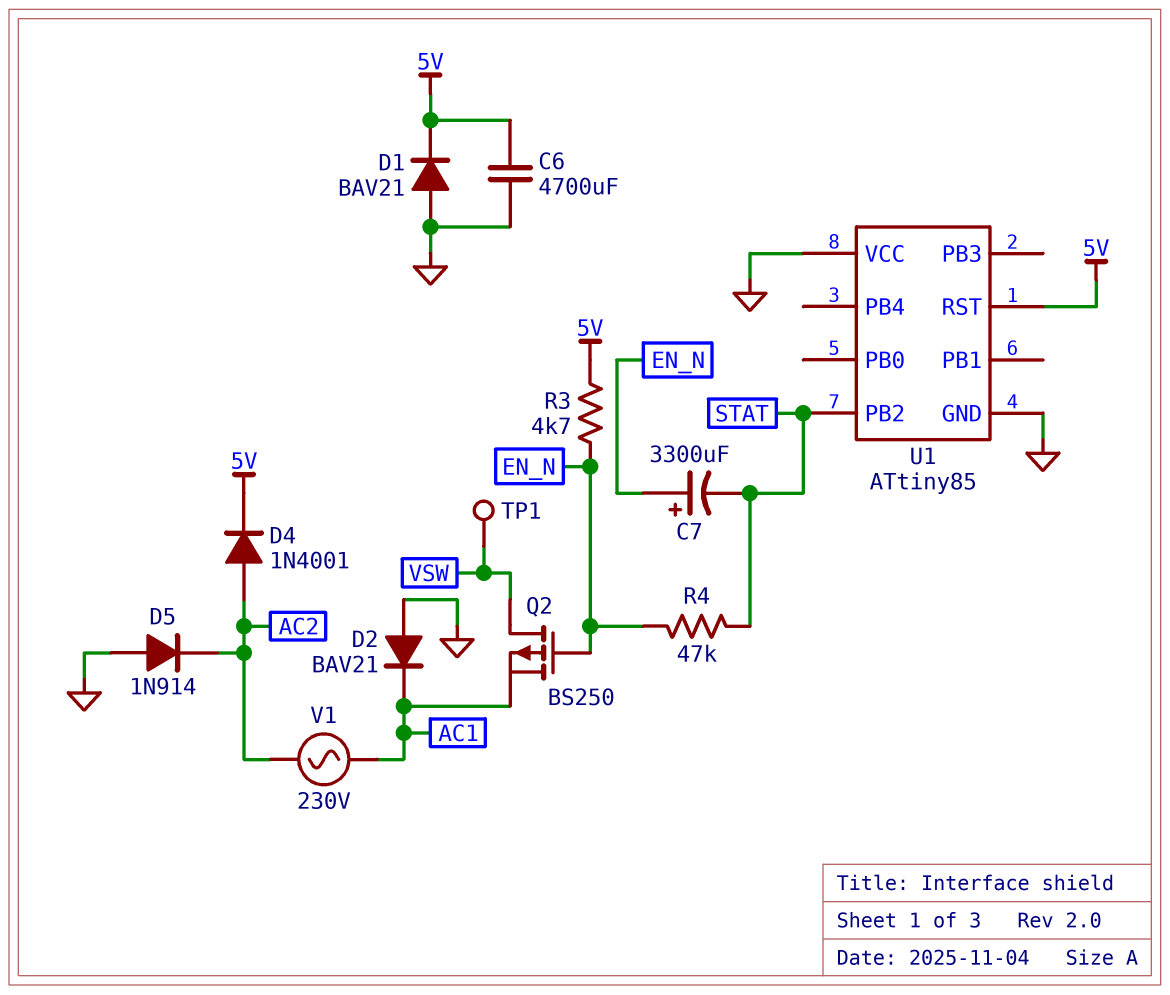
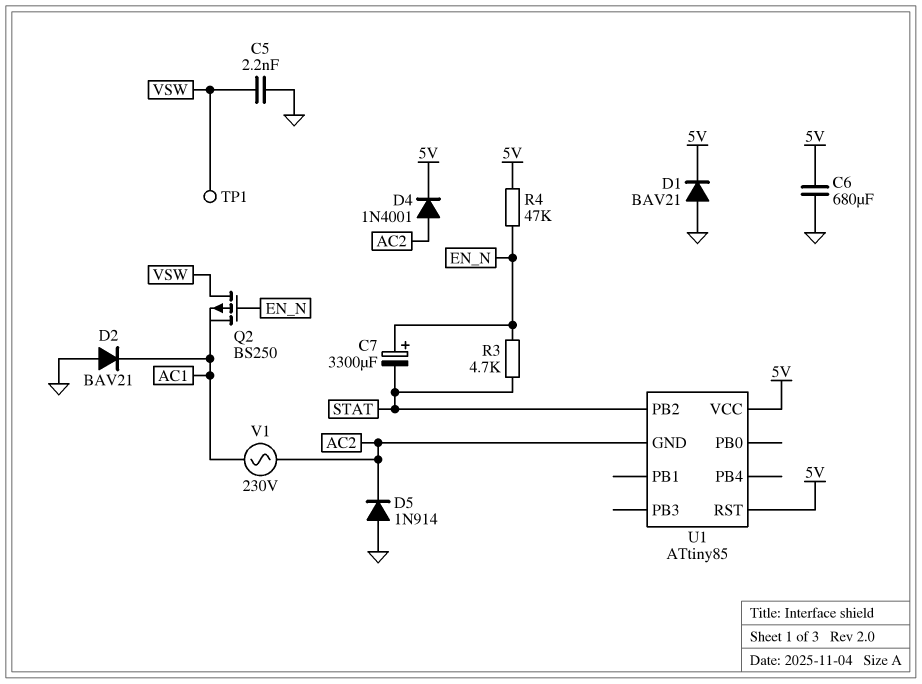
C5: none -> 2.2nF (GND, VSW)
C6: 4700uF (5V, GND) -> 680uF (5V, GND)
R3: 4.7k (5V, EN_N) -> 4.7k (EN_N, STAT)
R4: 47k (EN_N, STAT) -> 47k (5V, EN_N)
U1 pin GND: GND -> AC2
U1 pin VCC: GND -> 5V

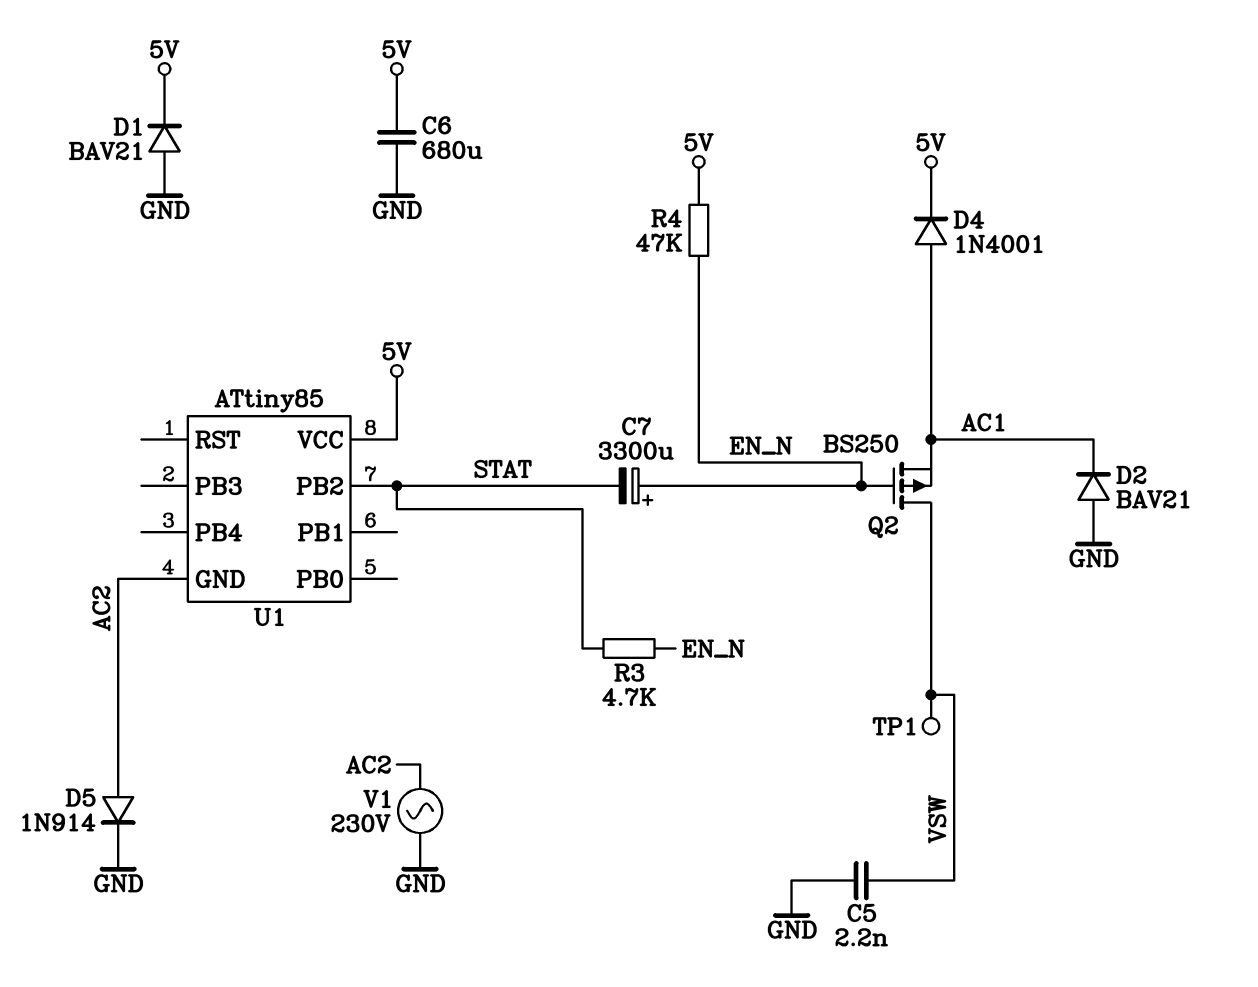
D4: diode 1N4001 (A AC2, K 5V) -> diode 1N4001 (A AC1, K 5V)
D5: diode 1N914 (A GND, K AC2) -> diode 1N914 (A AC2, K GND)
U1 pin RST: 5V -> none
V1: AC 230V (AC1, AC2) -> AC 230V (AC2, GND)

